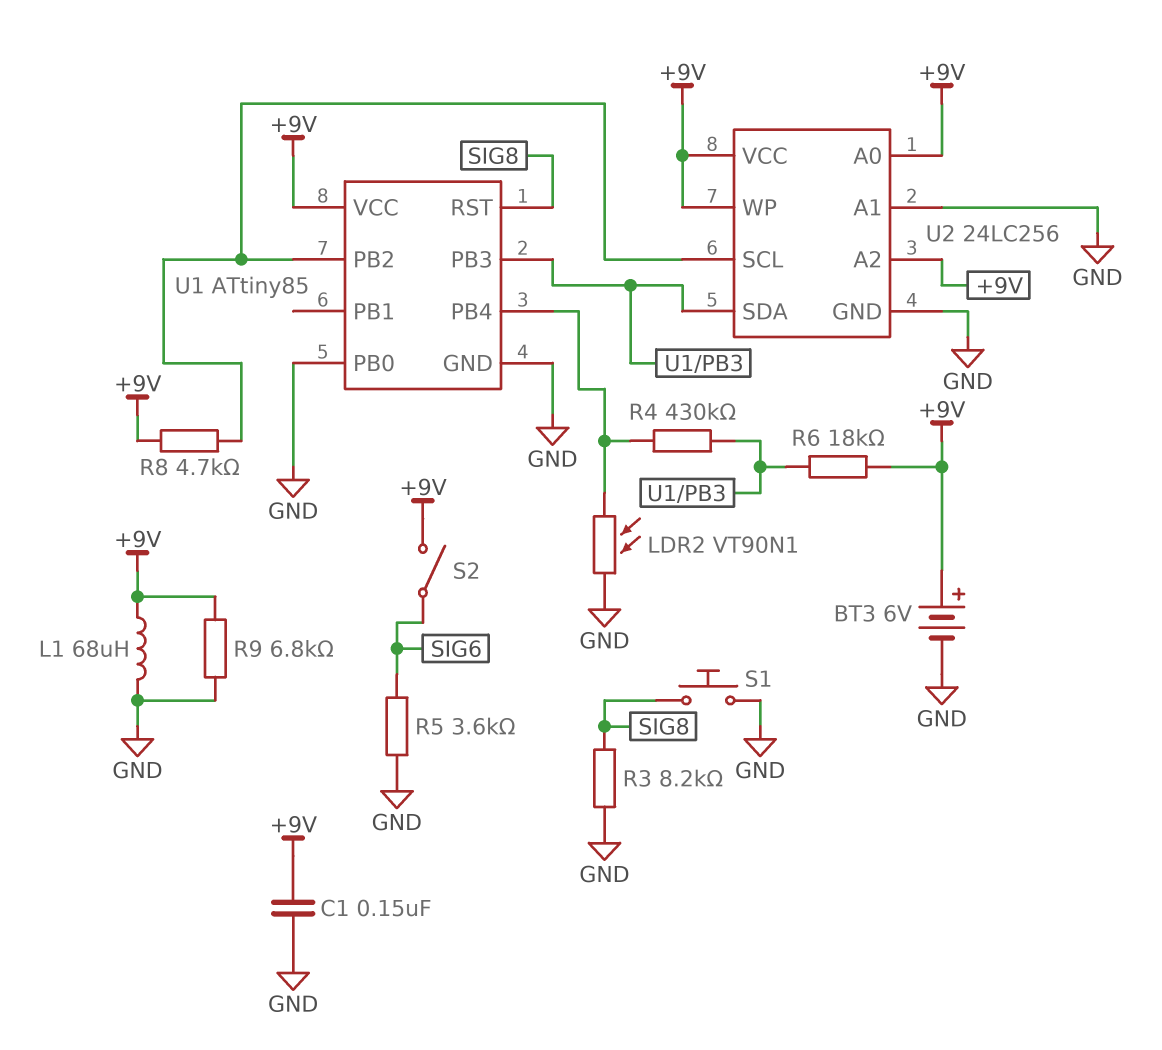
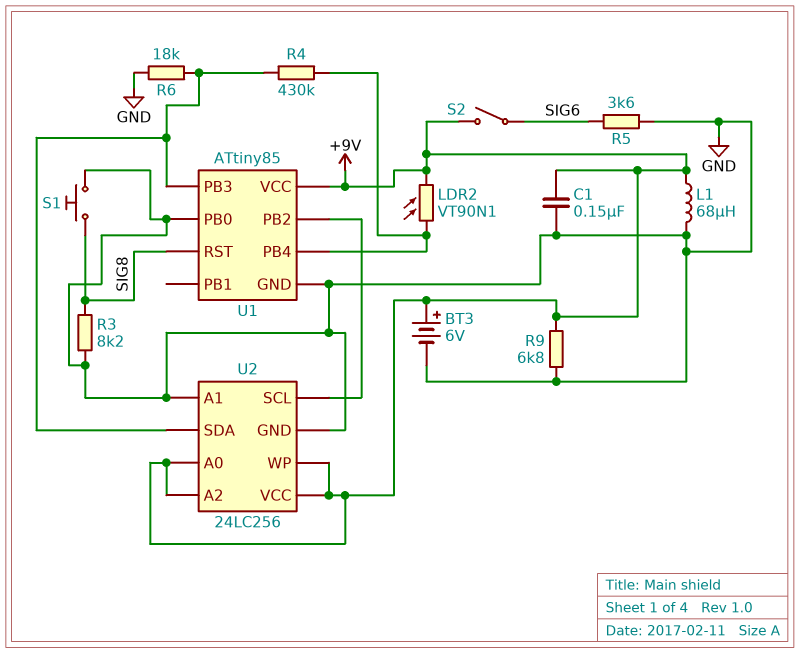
LDR2: VT90N1 (GND, U1/PB4) -> VT90N1 (+9V, U1/PB4)
R6: 18k (+9V, U1/PB3) -> 18k (GND, U1/PB3)
R8: 4.7k (+9V, U1/PB2) -> none

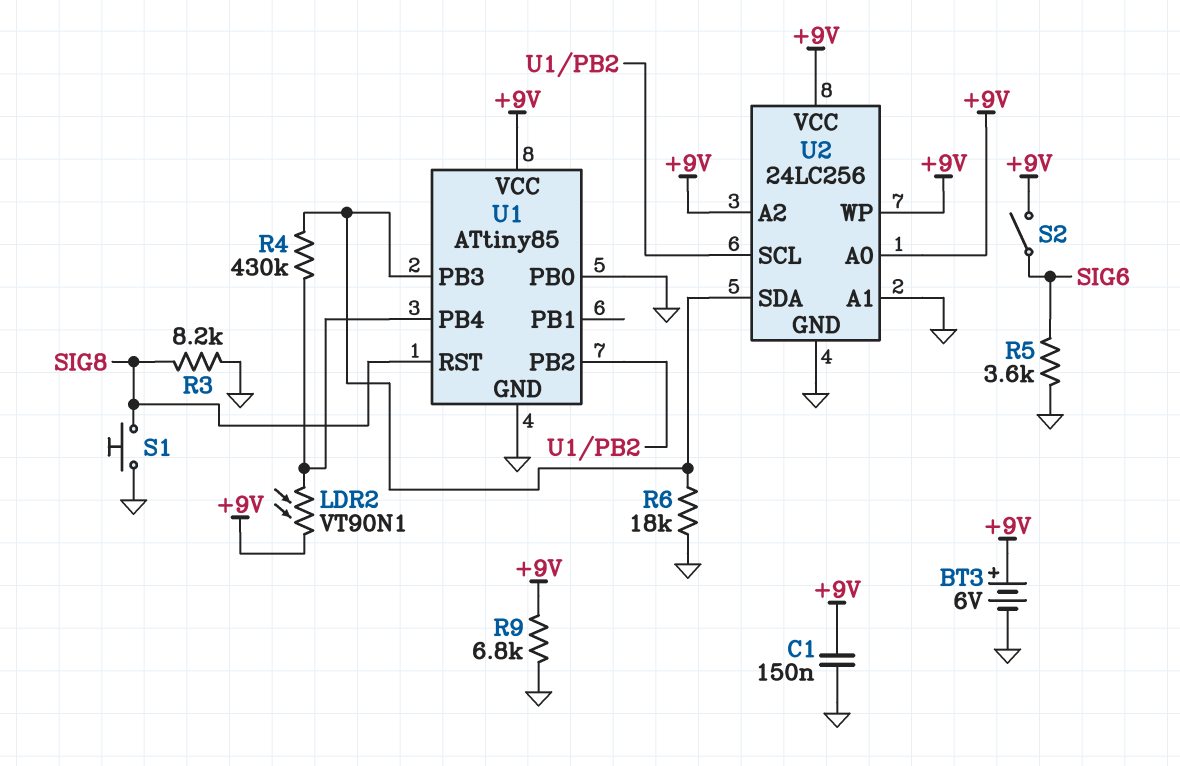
L1: 68uH (+9V, GND) -> none

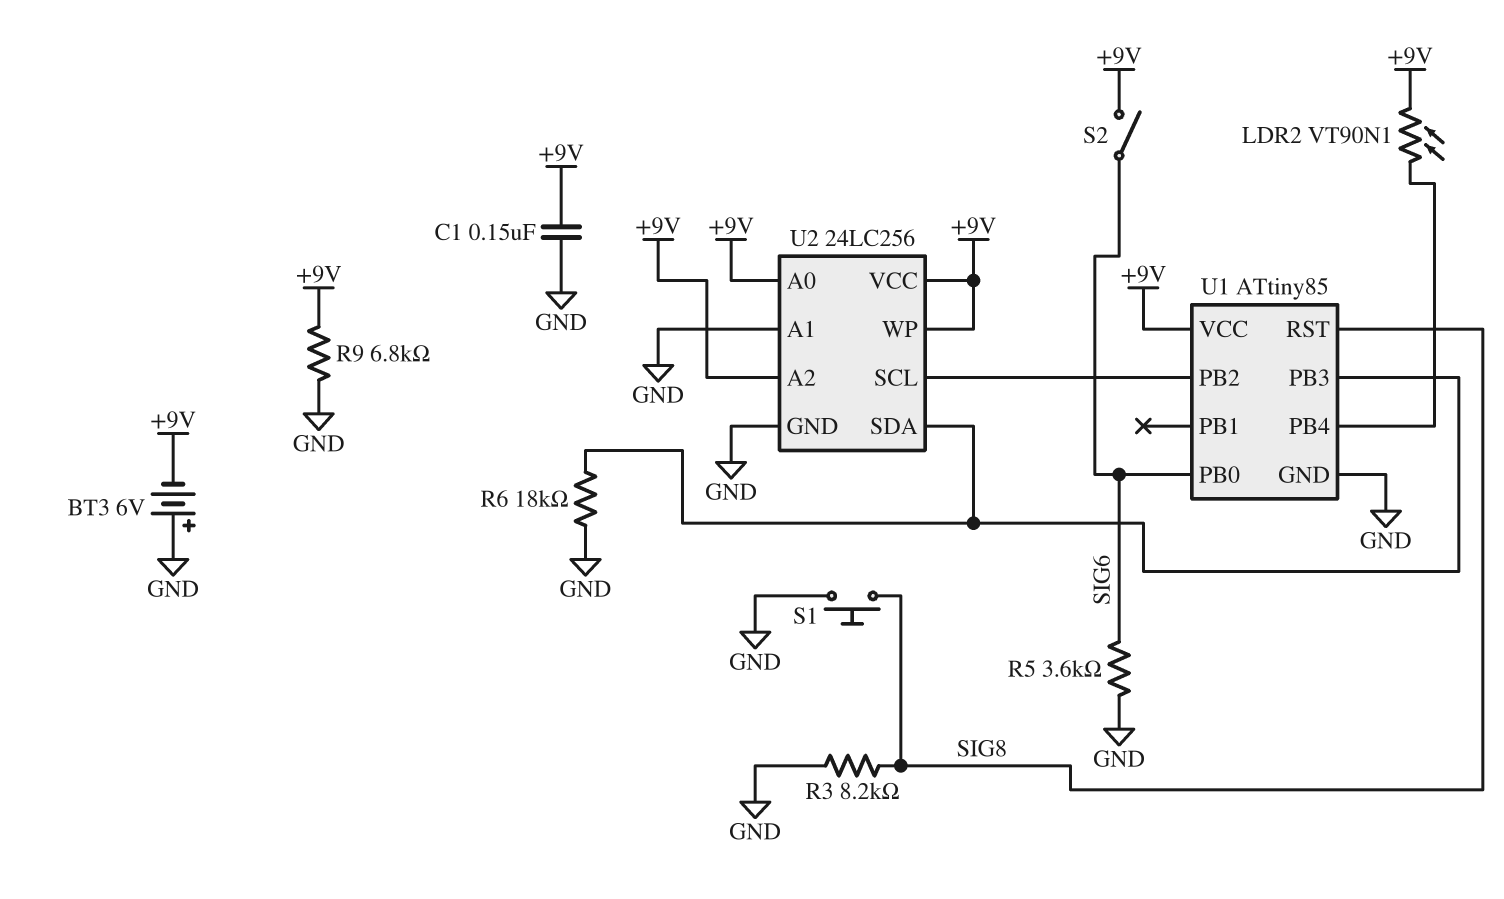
BT3: 6V (plus +9V, minus GND) -> 6V (plus GND, minus +9V)
R4: 430k (U1/PB3, U1/PB4) -> none
U1 pin PB0: GND -> SIG6

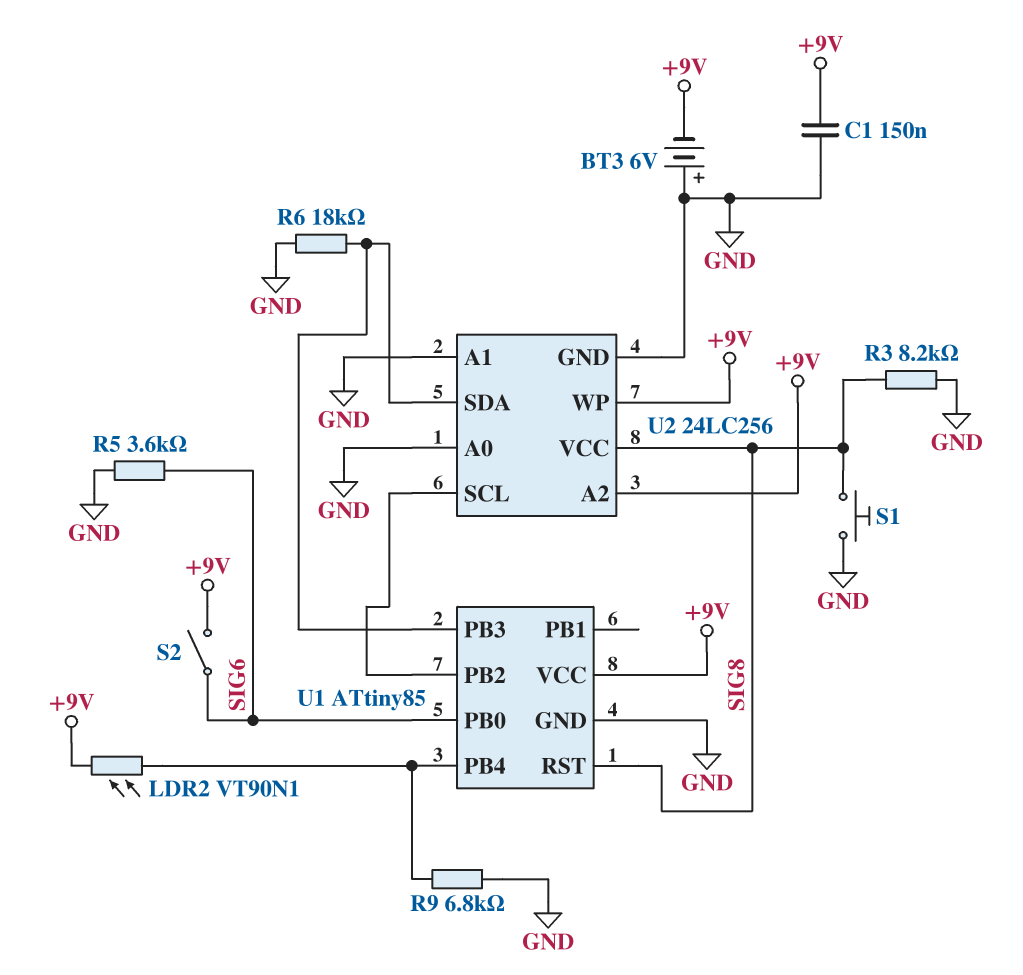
R9: 6.8k (+9V, GND) -> 6.8k (GND, U1/PB4)
U2 pin A0: +9V -> GND
U2 pin VCC: +9V -> SIG8

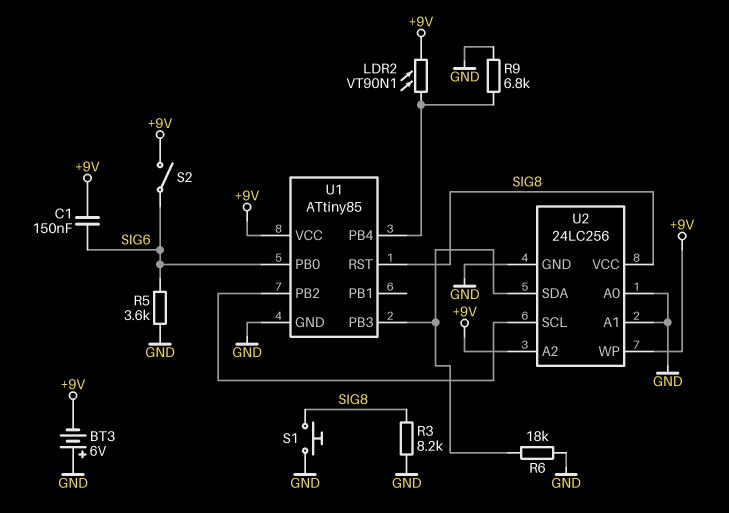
C1: 150nF (+9V, GND) -> 150nF (+9V, SIG6)

